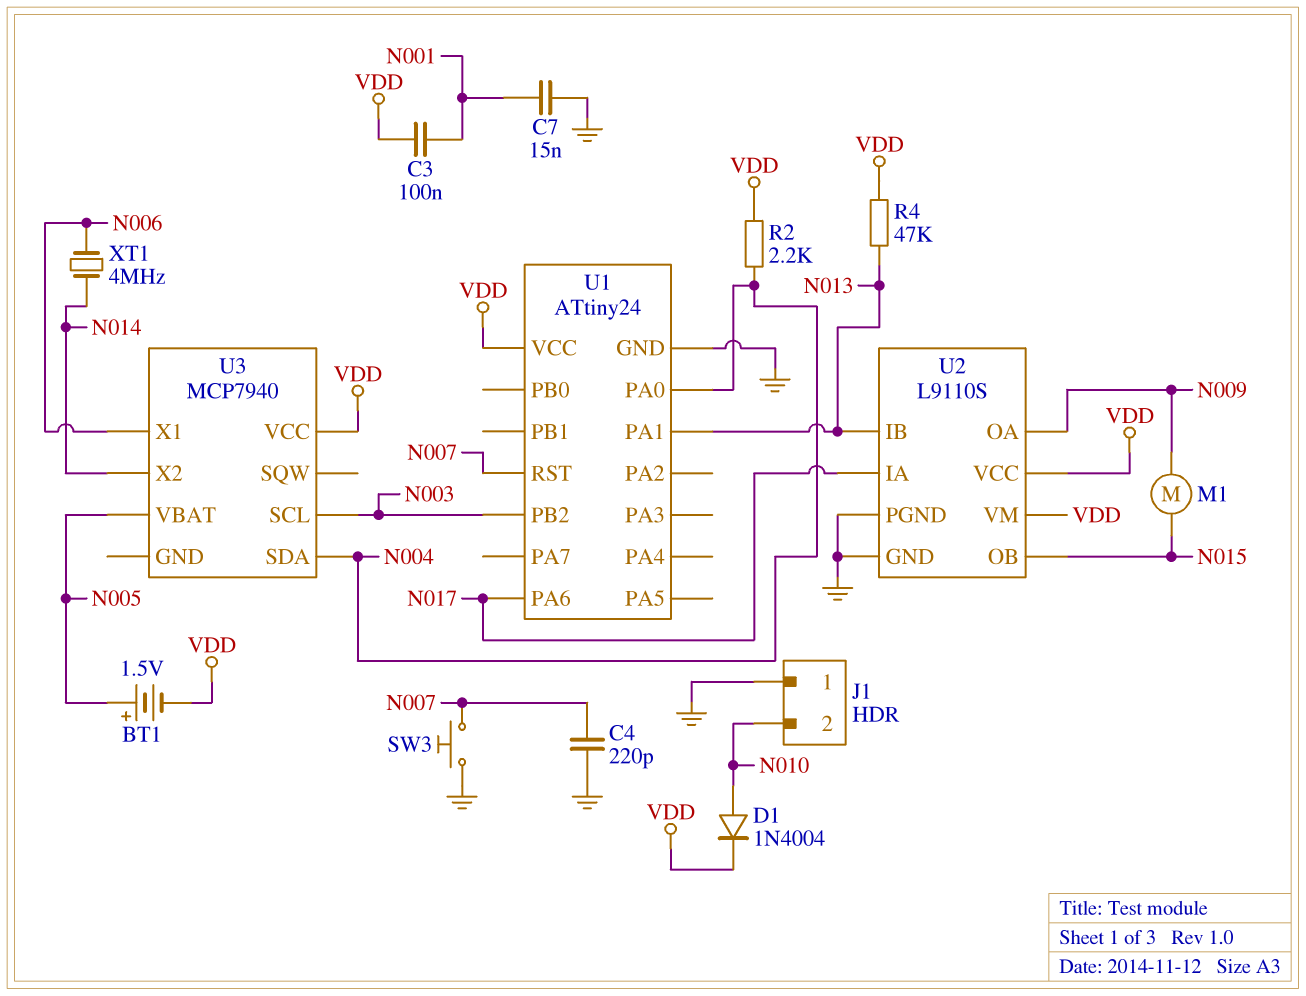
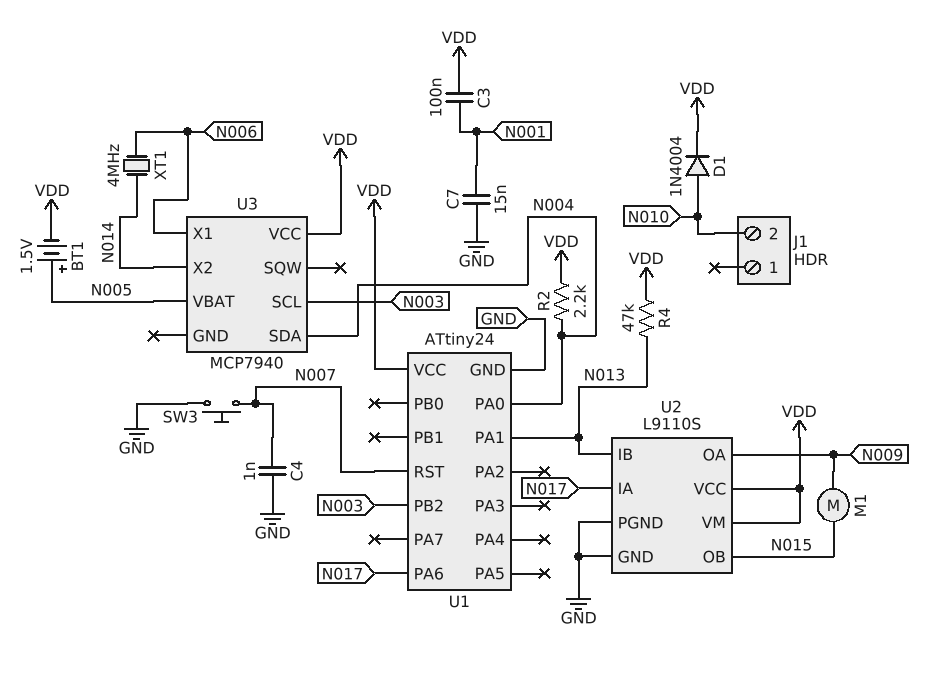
C4: 220pF (GND, N007) -> 1nF (GND, N007)
J1 pin 1: GND -> none

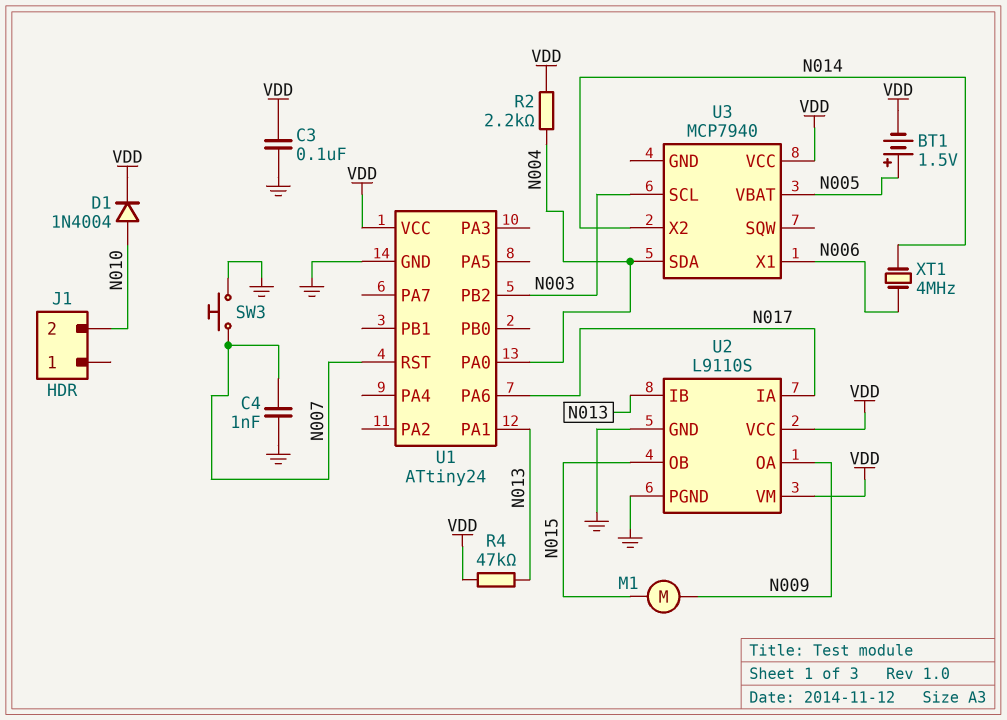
C3: 100nF (N001, VDD) -> 100nF (GND, VDD)
C7: 15nF (GND, N001) -> none

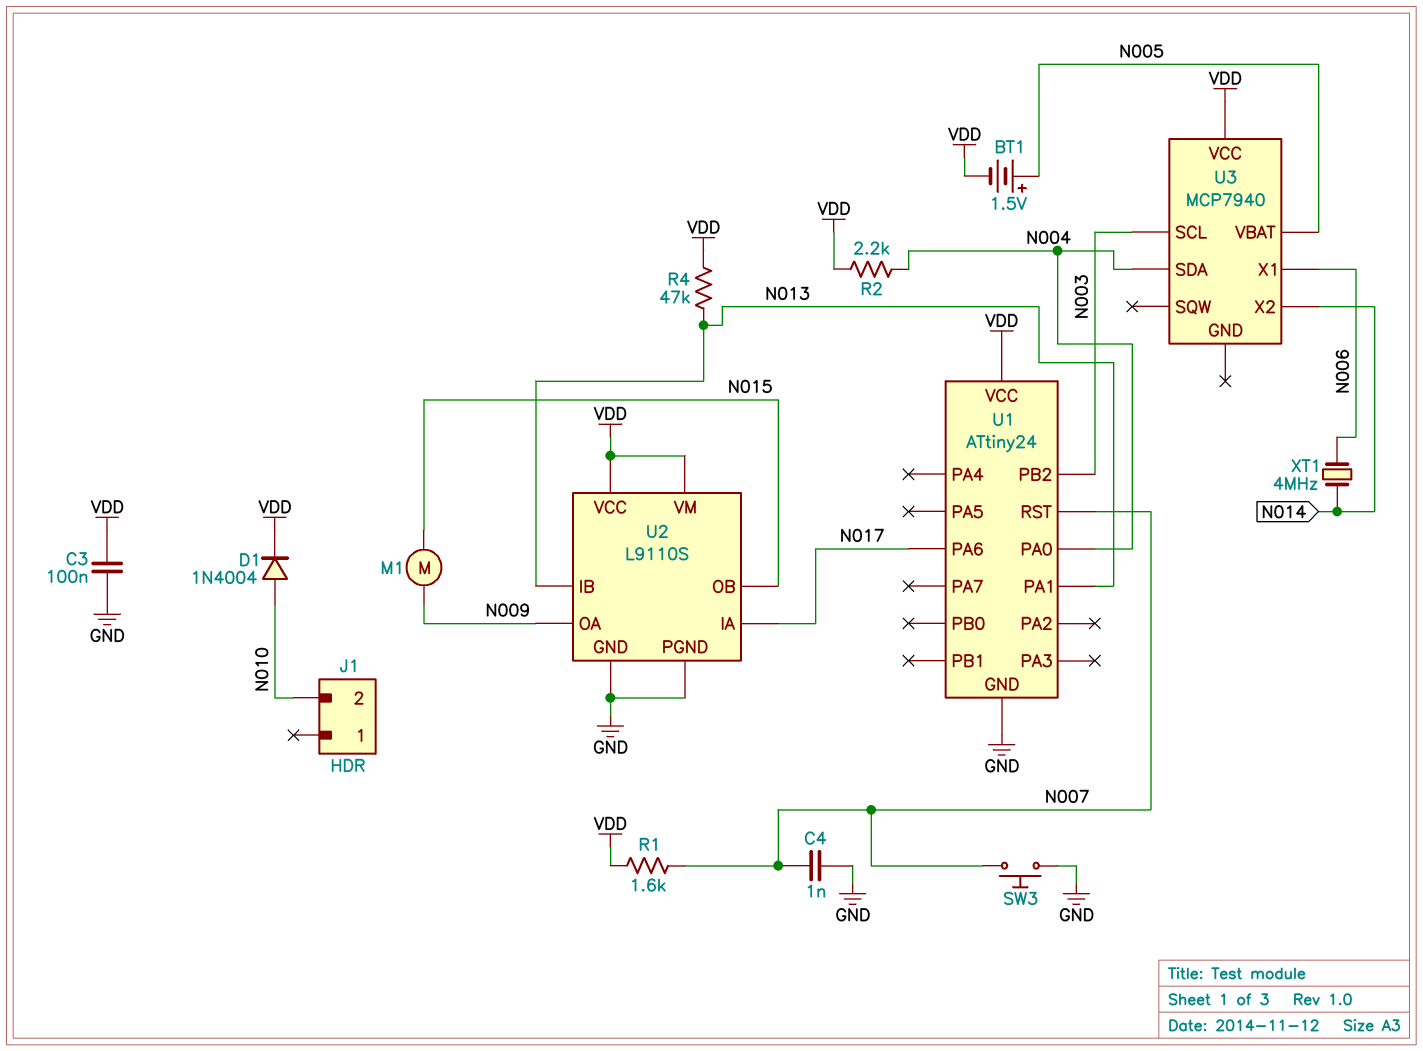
R1: none -> 1.6k (N007, VDD)

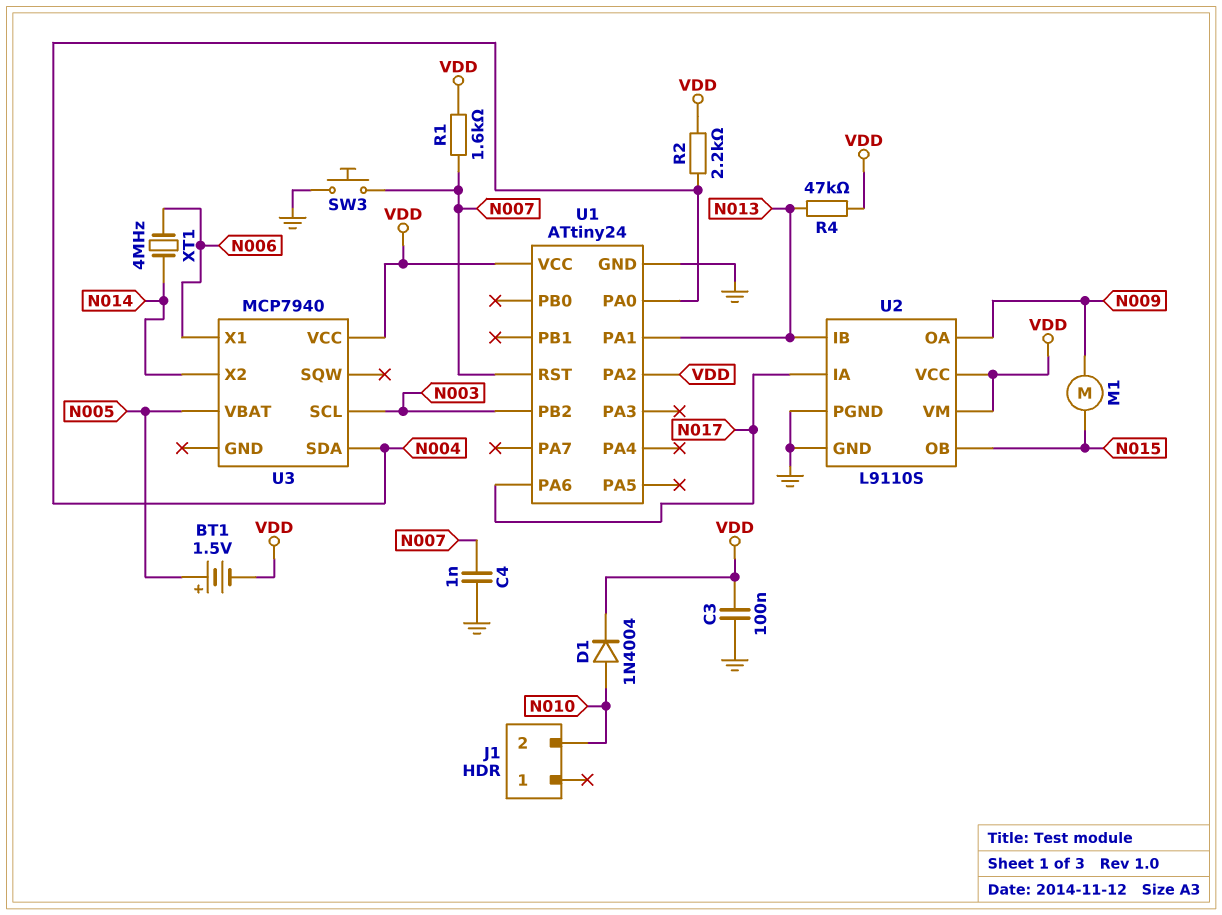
U1 pin PA2: none -> VDD

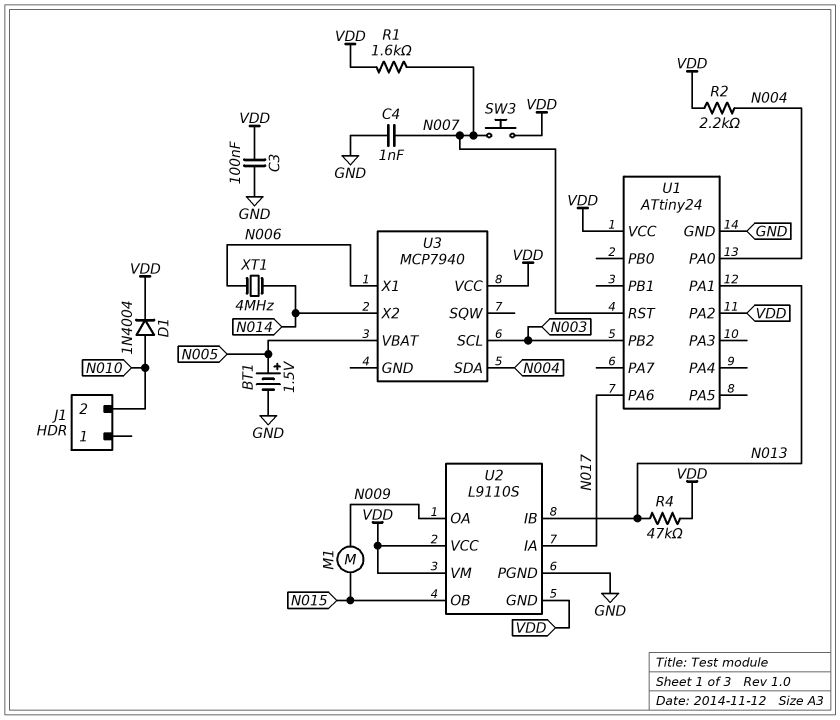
BT1: 1.5V (plus N005, minus VDD) -> 1.5V (plus N005, minus GND)
SW3: button (GND, N007) -> button (N007, VDD)
U2 pin GND: GND -> VDD

